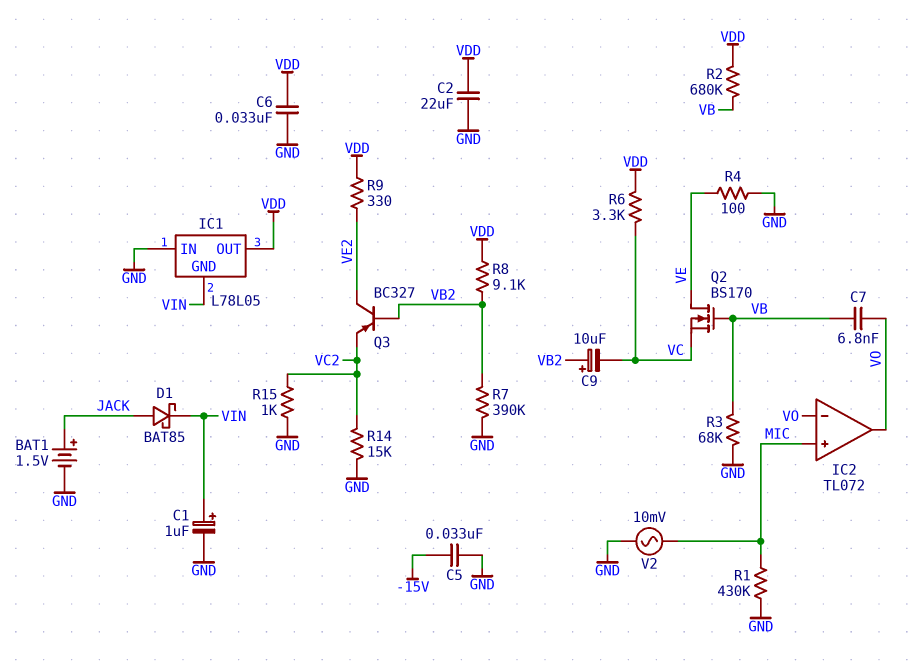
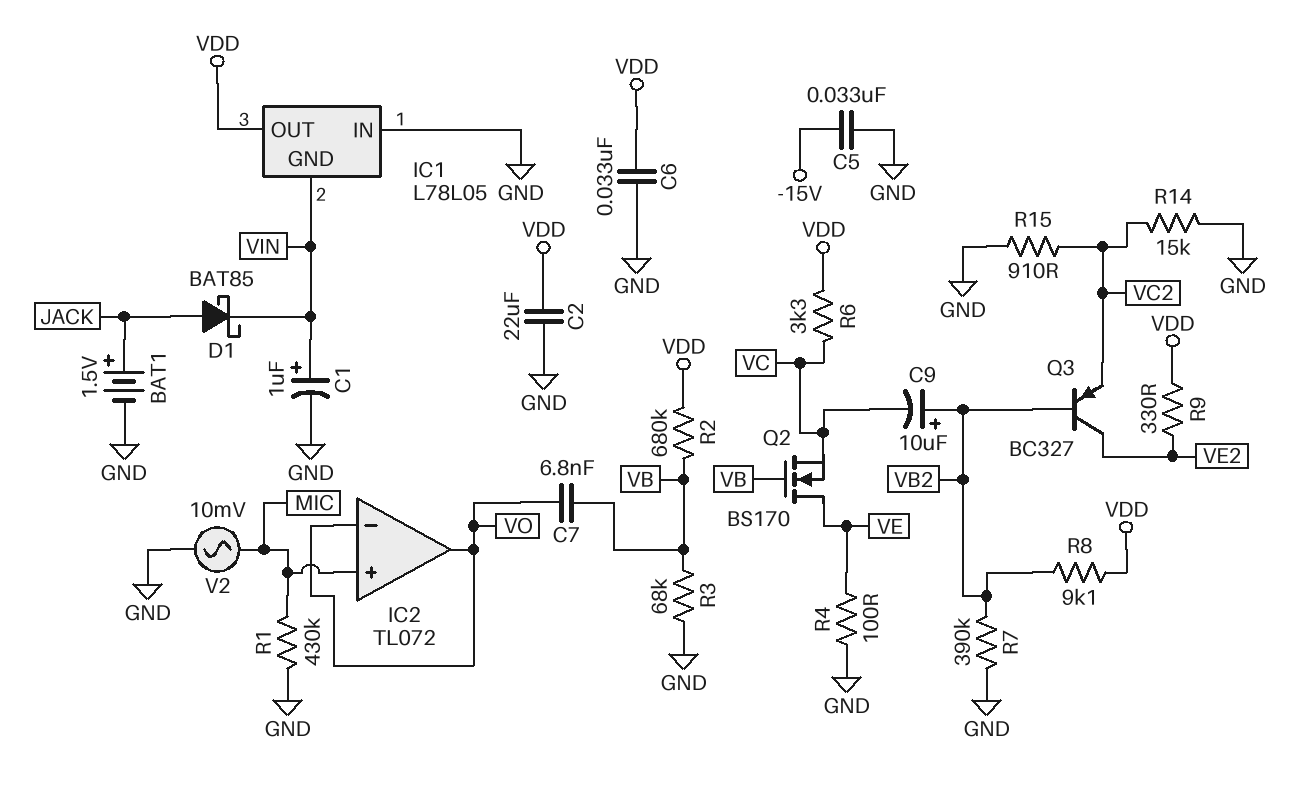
R15: 1k (GND, VC2) -> 910 (GND, VC2)

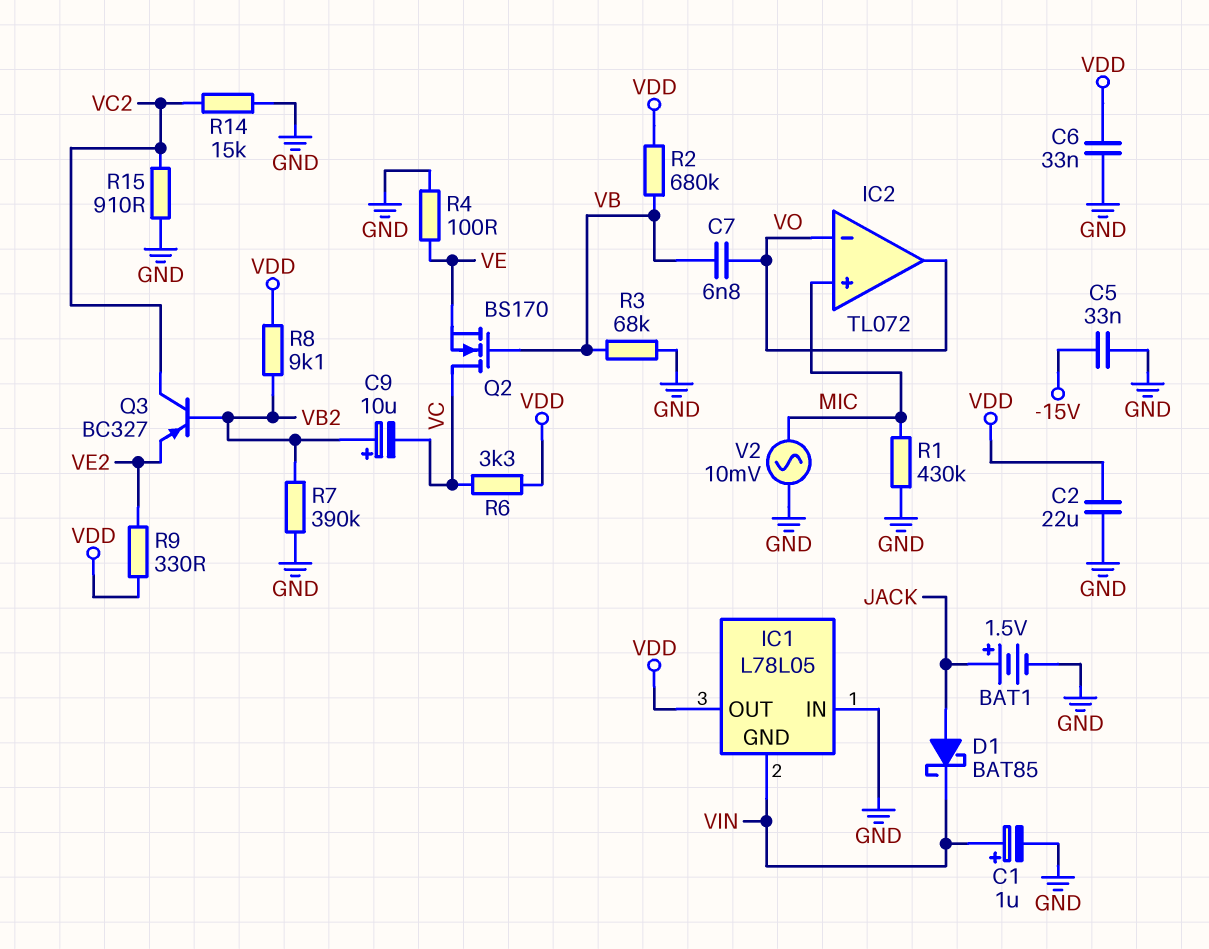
Q2: NMOS BS170 (G VB, D VE, S VC) -> NMOS BS170 (G VB, D VC, S VE)
Q3: PNP BC327 (B VB2, C VE2, E VC2) -> PNP BC327 (B VB2, C VC2, E VE2)

